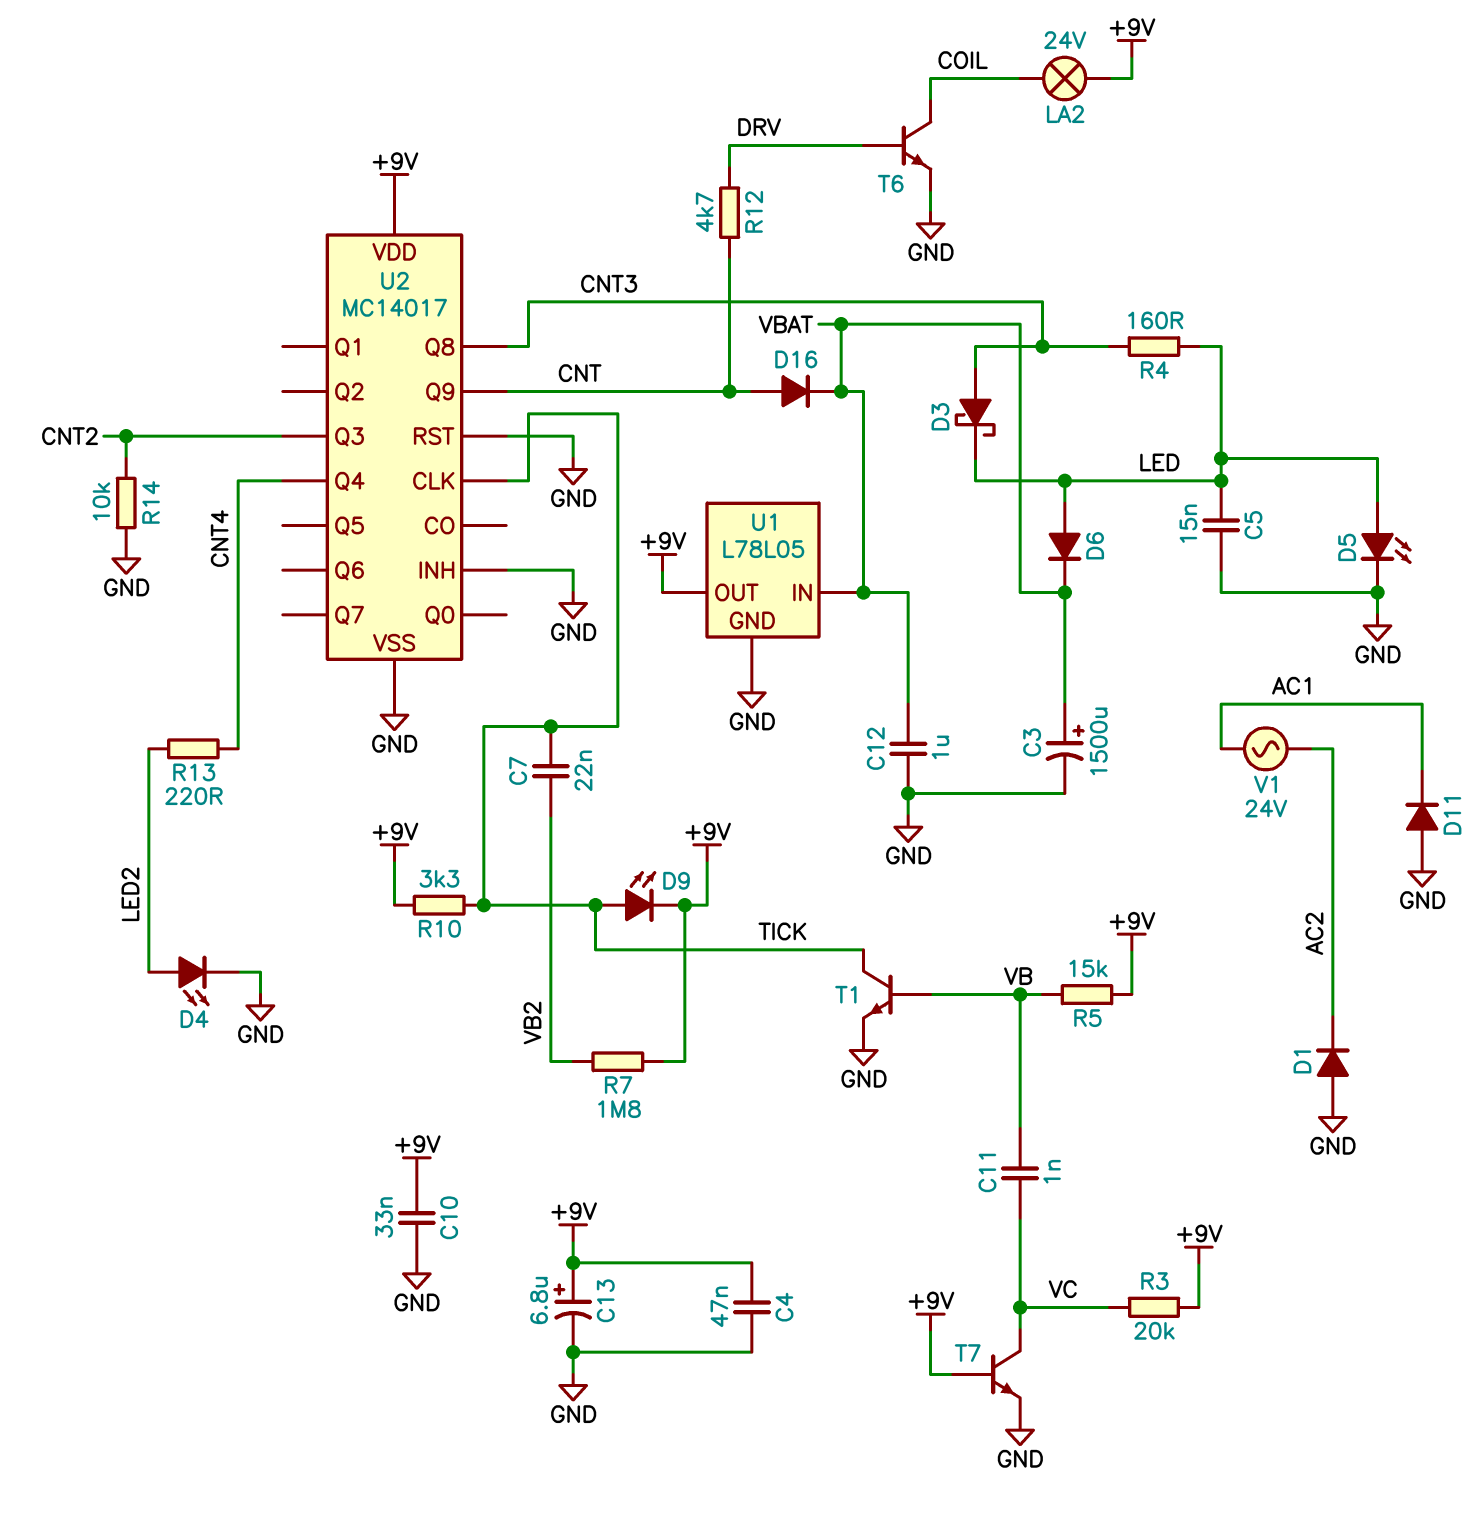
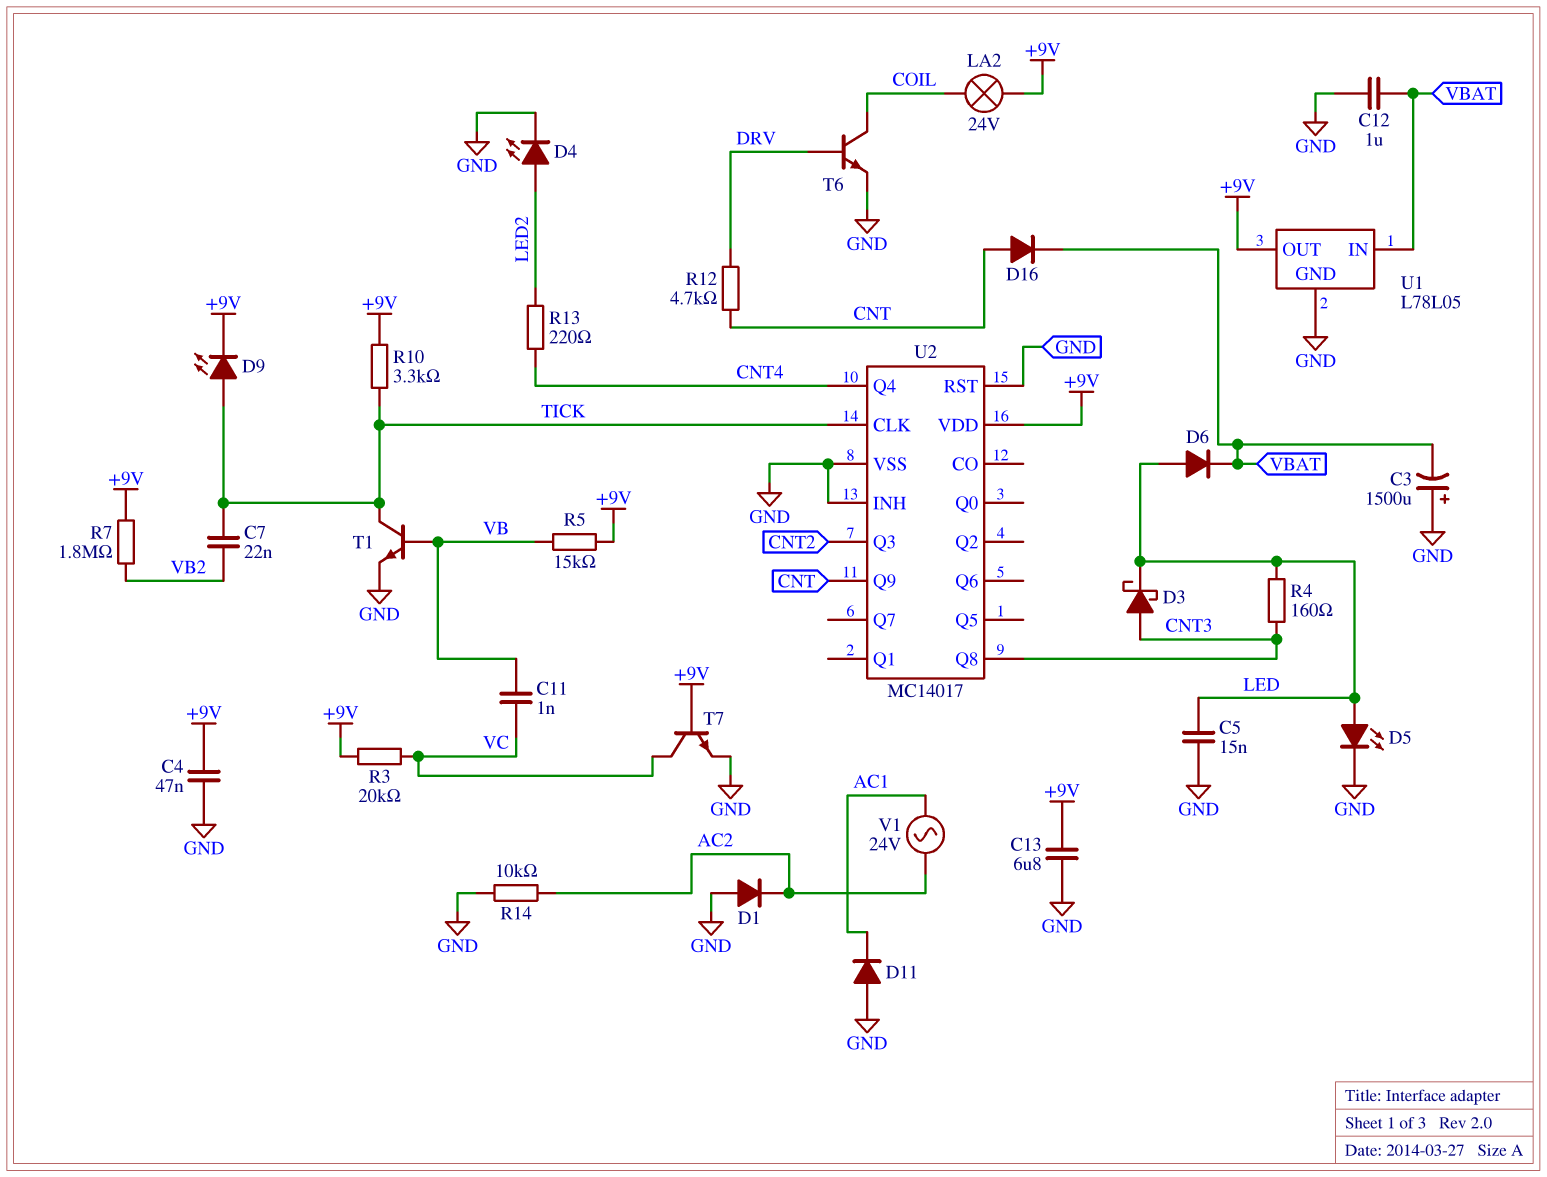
C3: 1500uF (plus VBAT, minus GND) -> 1500uF (plus GND, minus VBAT)
C10: 33nF (+9V, GND) -> none
C13: 6.8uF (plus +9V, minus GND) -> 6.8uF (+9V, GND)
R14: 10k (CNT2, GND) -> 10k (AC2, GND)

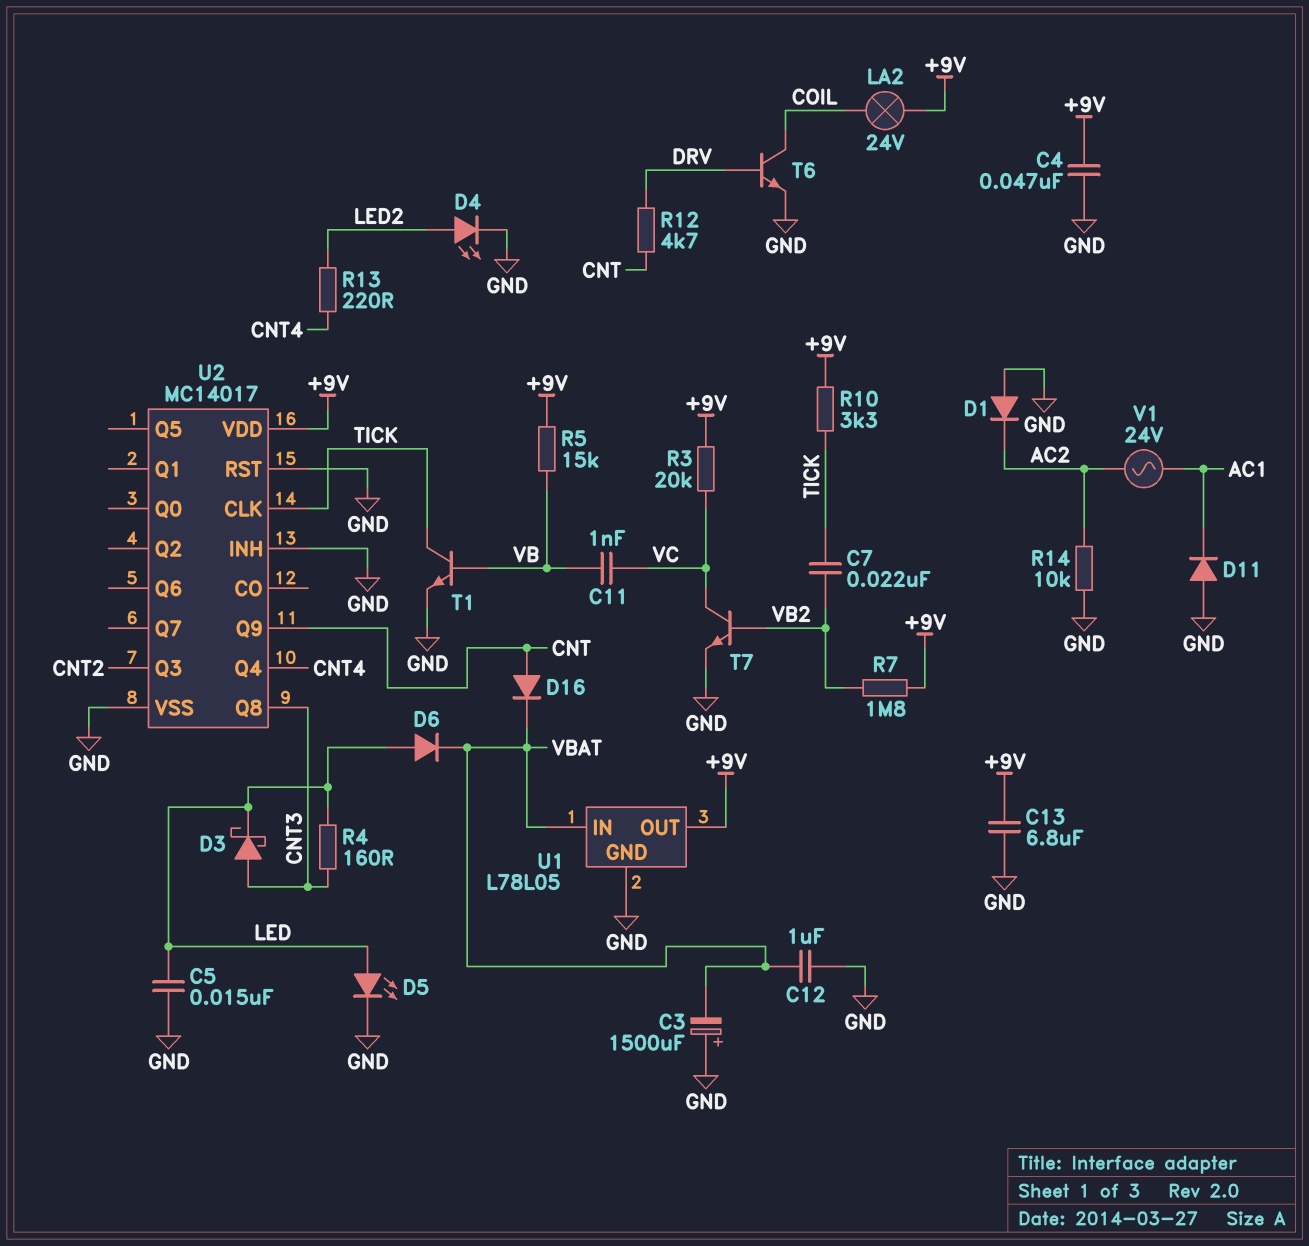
D9: LED (A TICK, K +9V) -> none
T7: NPN (B +9V, C VC, E GND) -> NPN (B VB2, C VC, E GND)

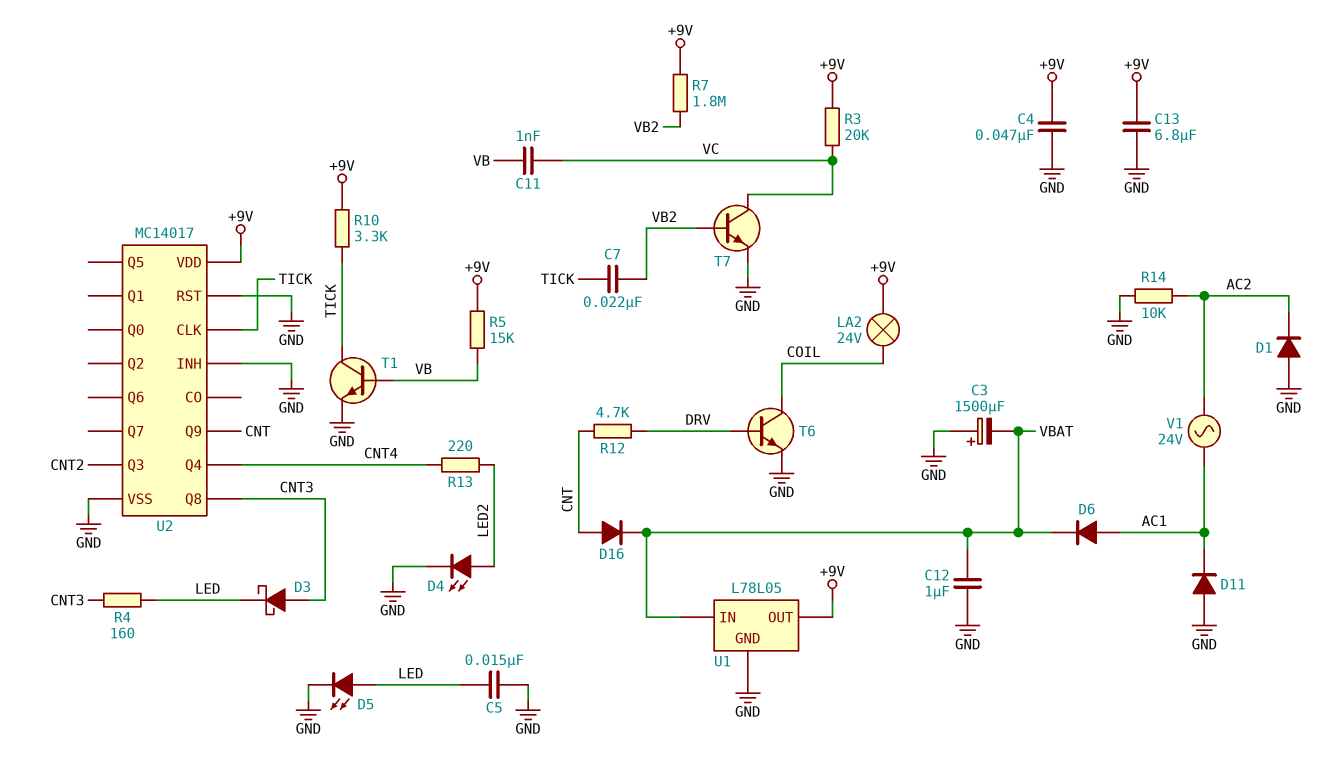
D6: diode (A LED, K VBAT) -> diode (A AC1, K VBAT)

